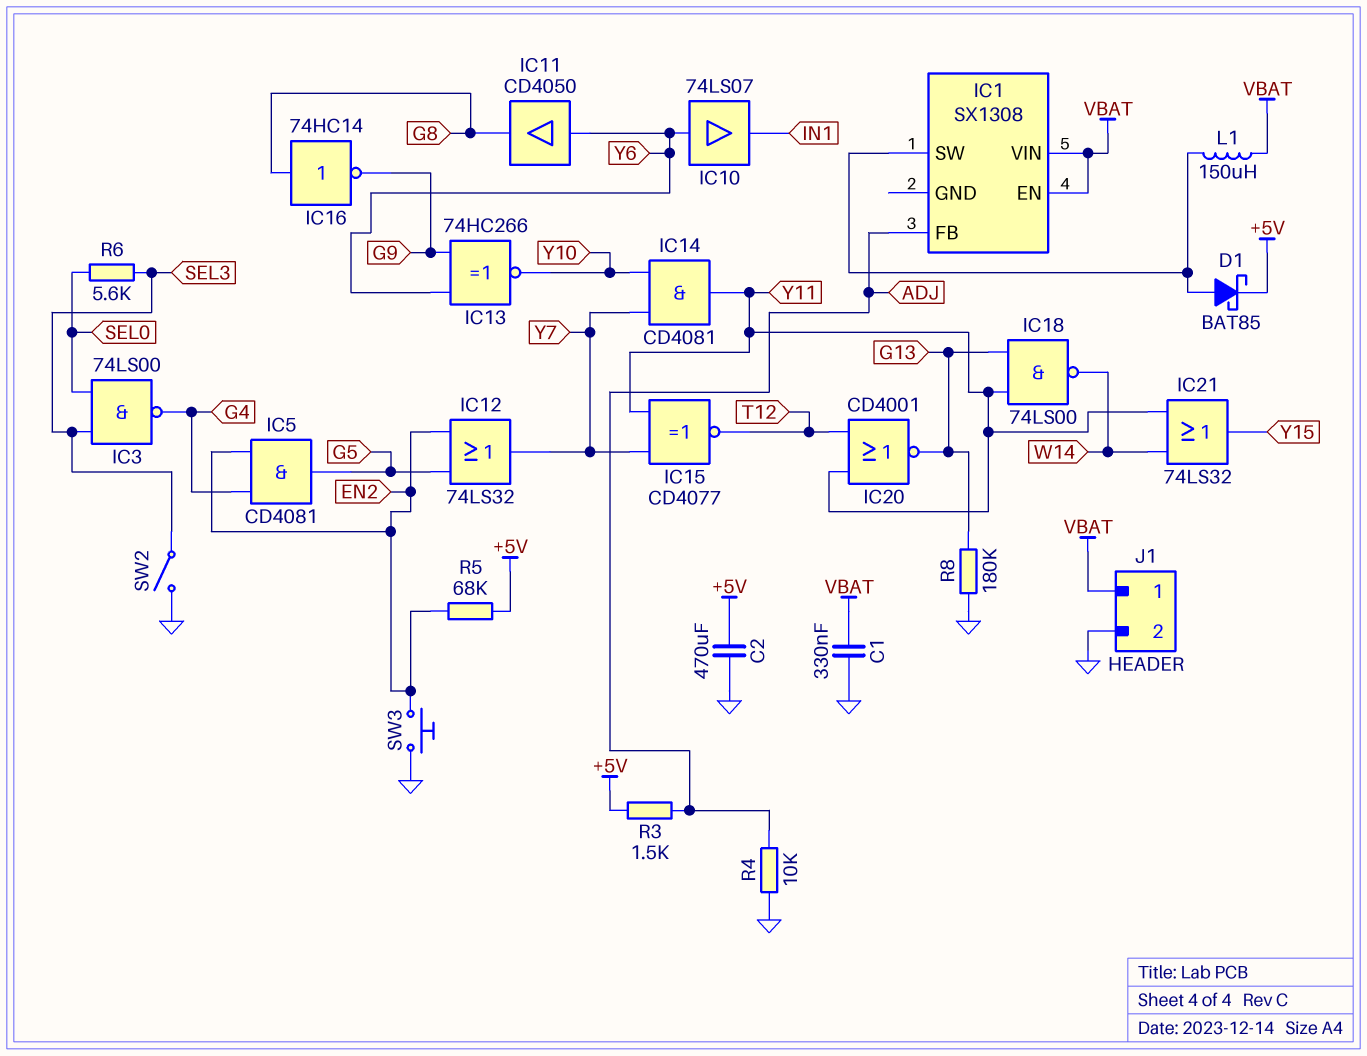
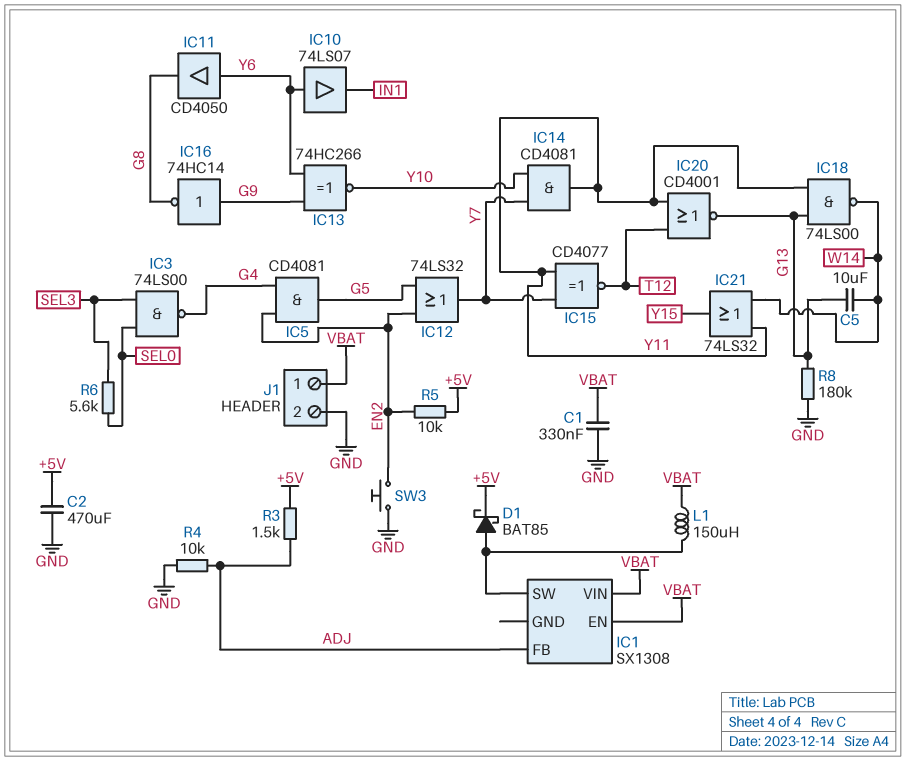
C5: none -> 10uF (G13, W14)
IC16: NOT 74HC14 (in G8, out G9) -> NOT 74HC14 (in G9, out G8)
R5: 68k (+5V, EN2) -> 10k (+5V, EN2)
SW2: switch (GND, SEL3) -> none

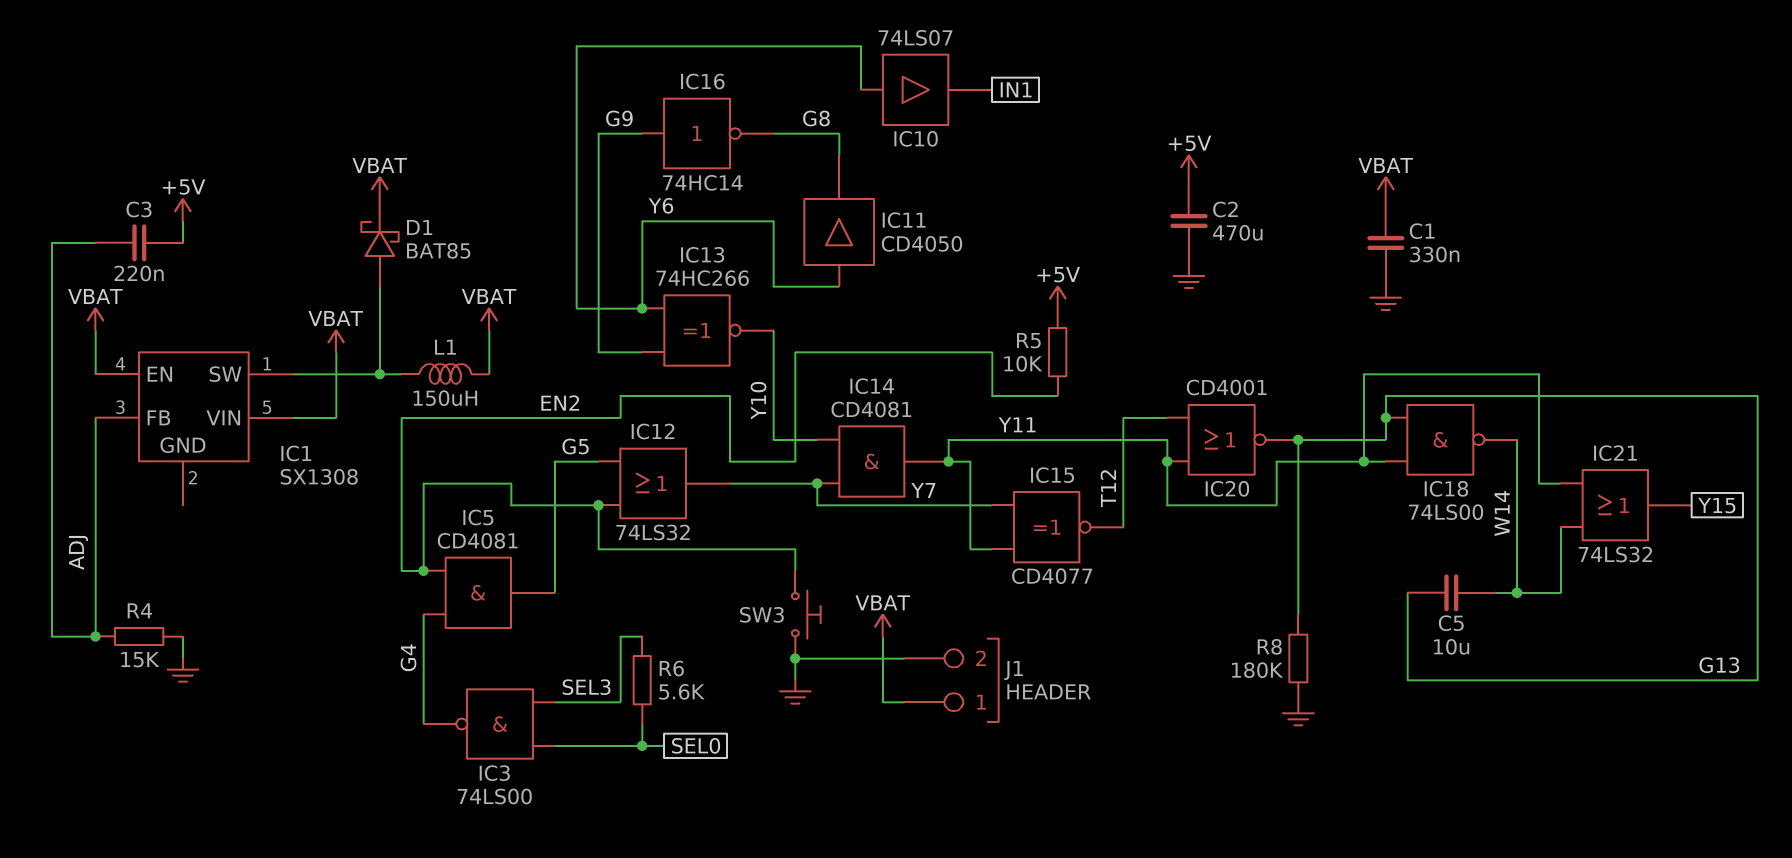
C3: none -> 220nF (+5V, ADJ)
D1: schottky BAT85 (A IC1/SW, K +5V) -> schottky BAT85 (A IC1/SW, K VBAT)
R3: 1.5k (+5V, ADJ) -> none
R4: 10k (ADJ, GND) -> 15k (ADJ, GND)

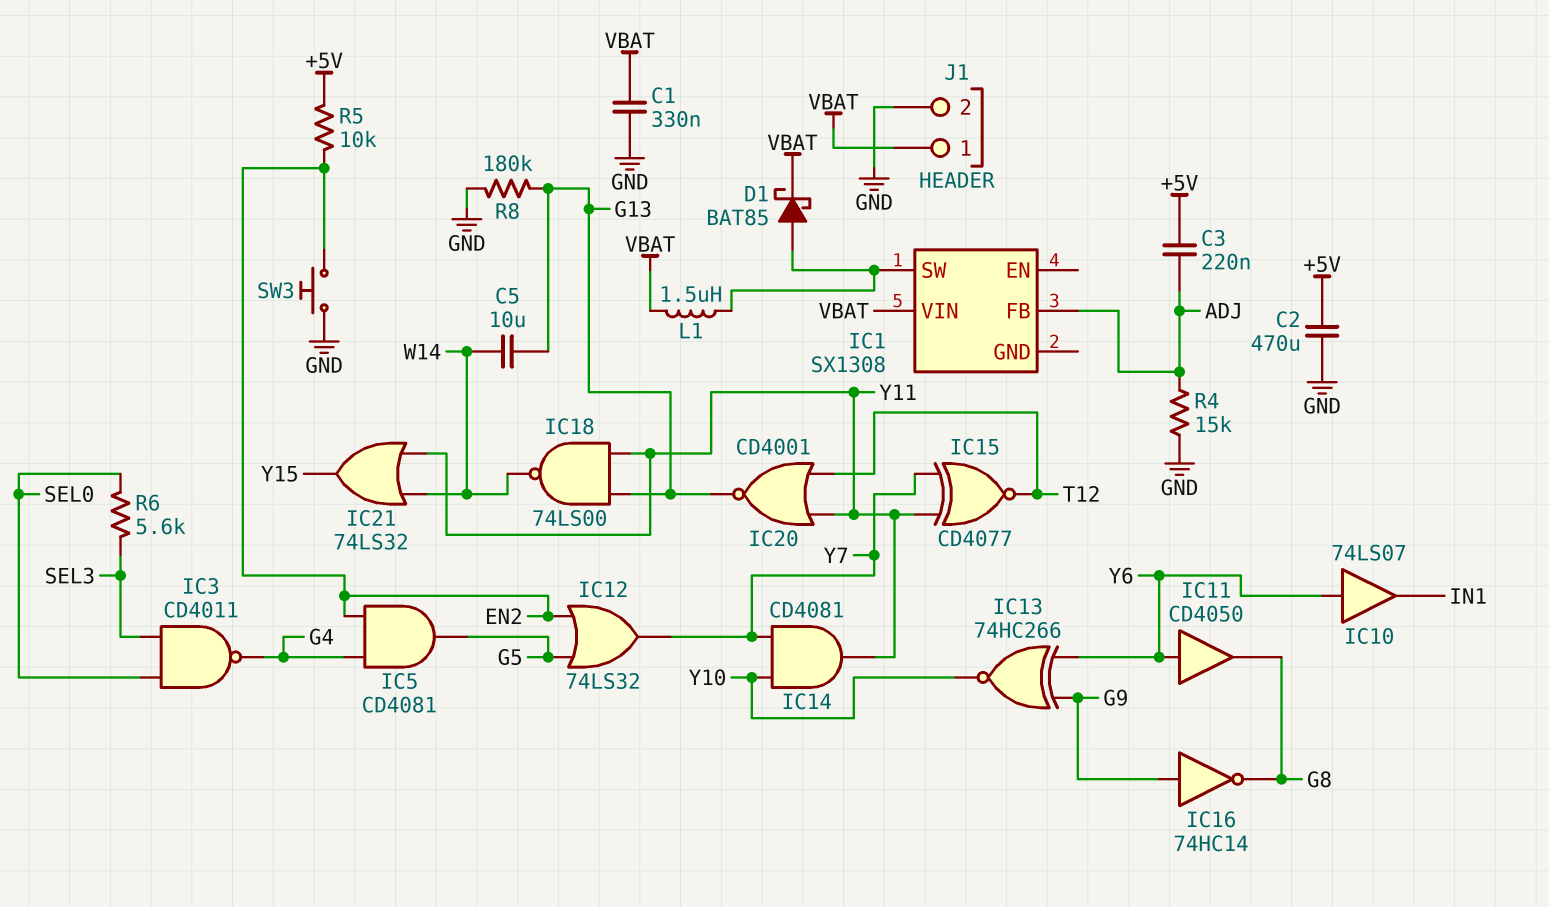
IC1 pin EN: VBAT -> none
IC3: NAND 74LS00 (in SEL0, in SEL3, out G4) -> NAND CD4011 (in SEL0, in SEL3, out G4)
L1: 150uH (IC1/SW, VBAT) -> 1.5uH (IC1/SW, VBAT)

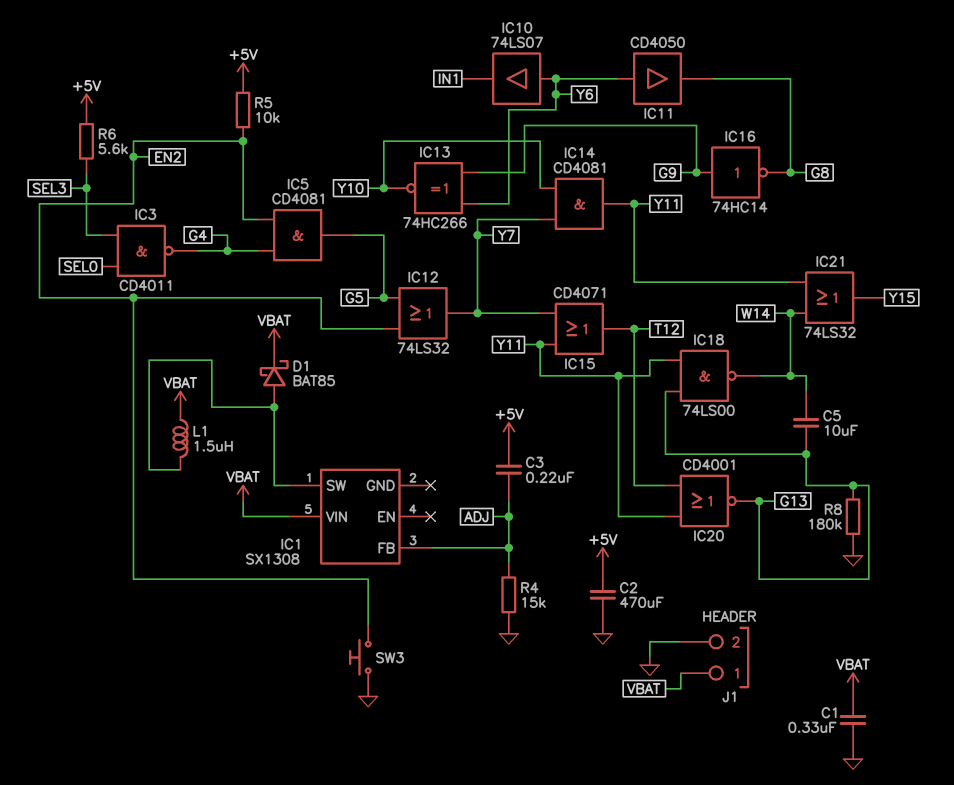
IC15: XNOR CD4077 (in Y7, in Y11, out T12) -> OR CD4071 (in Y7, in Y11, out T12)
R6: 5.6k (SEL0, SEL3) -> 5.6k (+5V, SEL3)

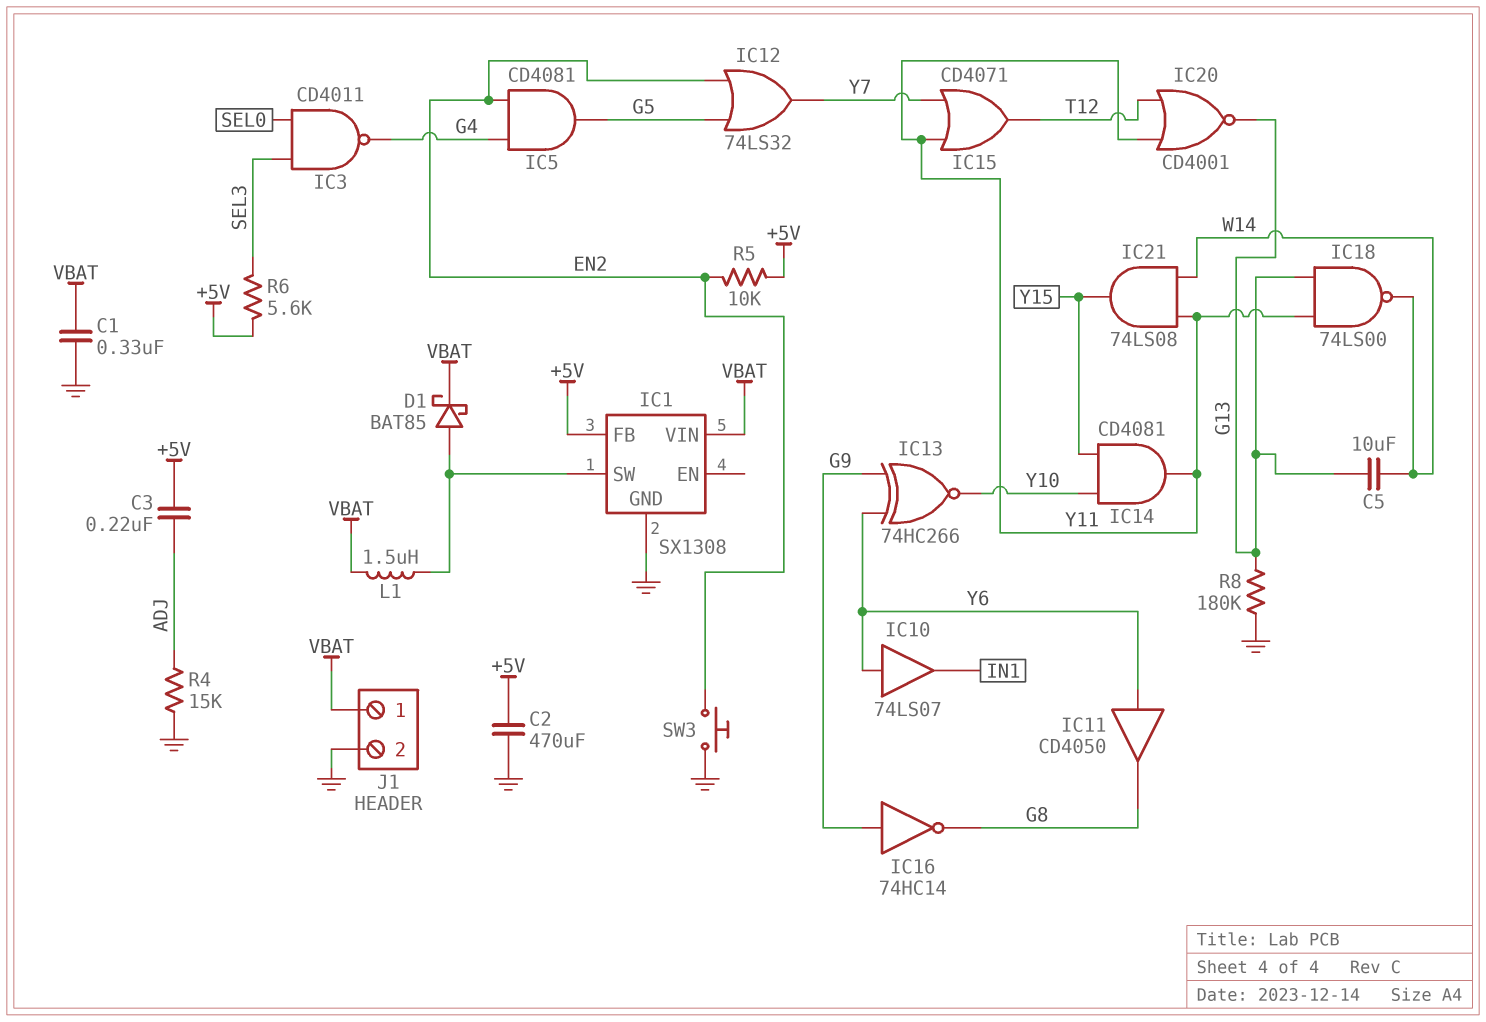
IC1 pin FB: ADJ -> +5V
IC1 pin GND: none -> GND
IC14: AND CD4081 (in Y7, in Y10, out Y11) -> AND CD4081 (in Y10, in Y15, out Y11)
IC21: OR 74LS32 (in W14, in Y11, out Y15) -> AND 74LS08 (in W14, in Y11, out Y15)

